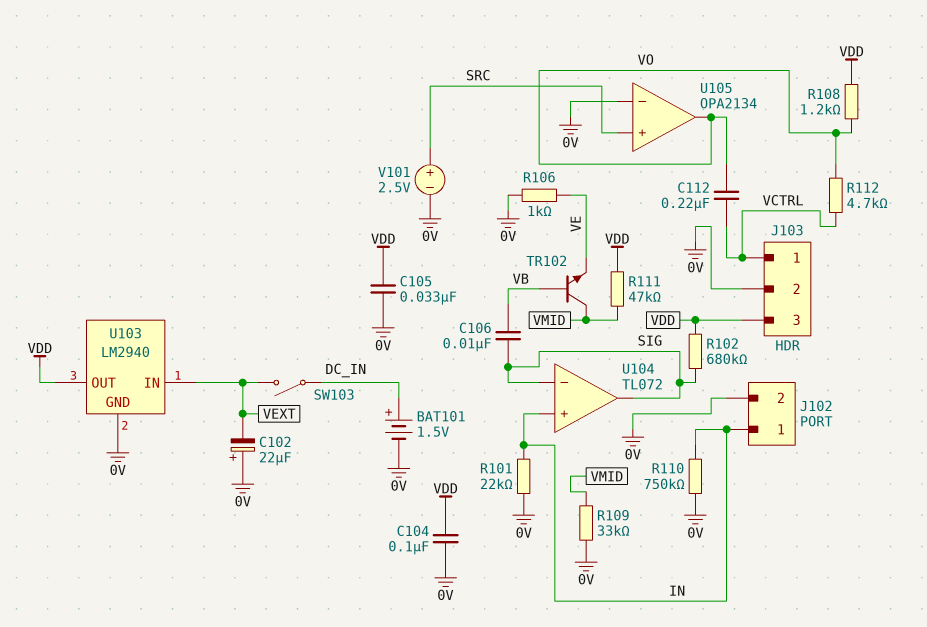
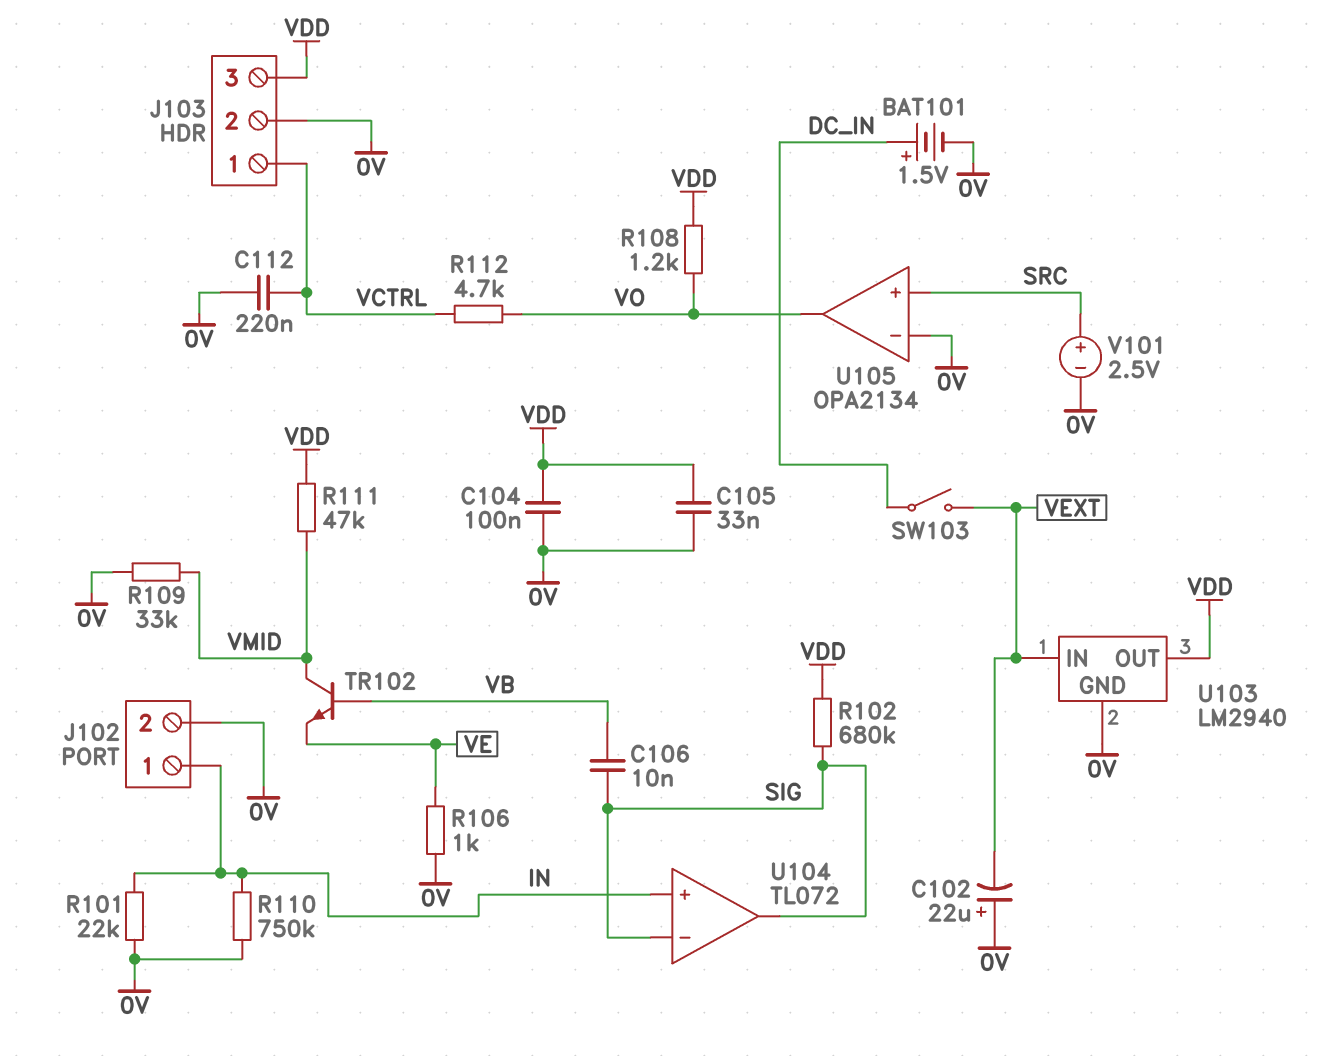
C112: 220nF (VCTRL, VO) -> 220nF (0V, VCTRL)

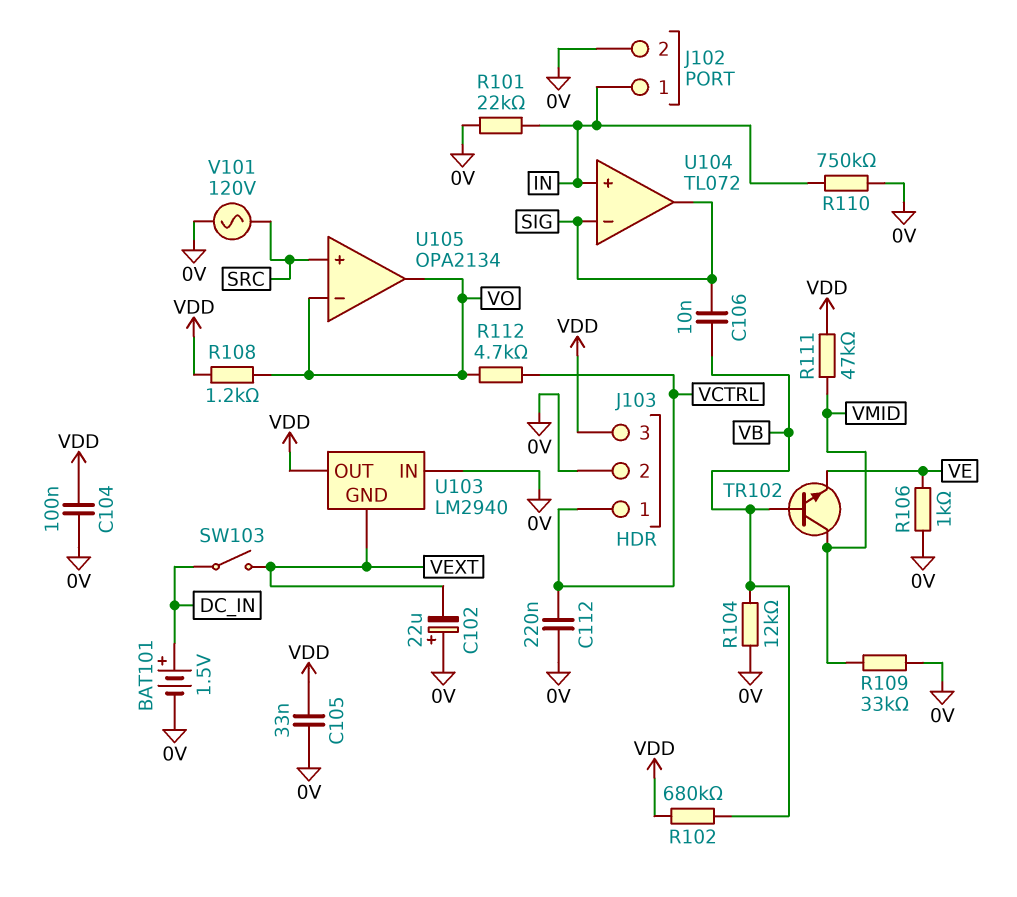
R102: 680k (SIG, VDD) -> 680k (VB, VDD)
R104: none -> 12k (0V, VB)
U103 pin GND: 0V -> VEXT
U103 pin IN: VEXT -> 0V
U105 pin in-: 0V -> VO
V101: 2.5V (plus SRC, minus 0V) -> AC 120V (0V, SRC)

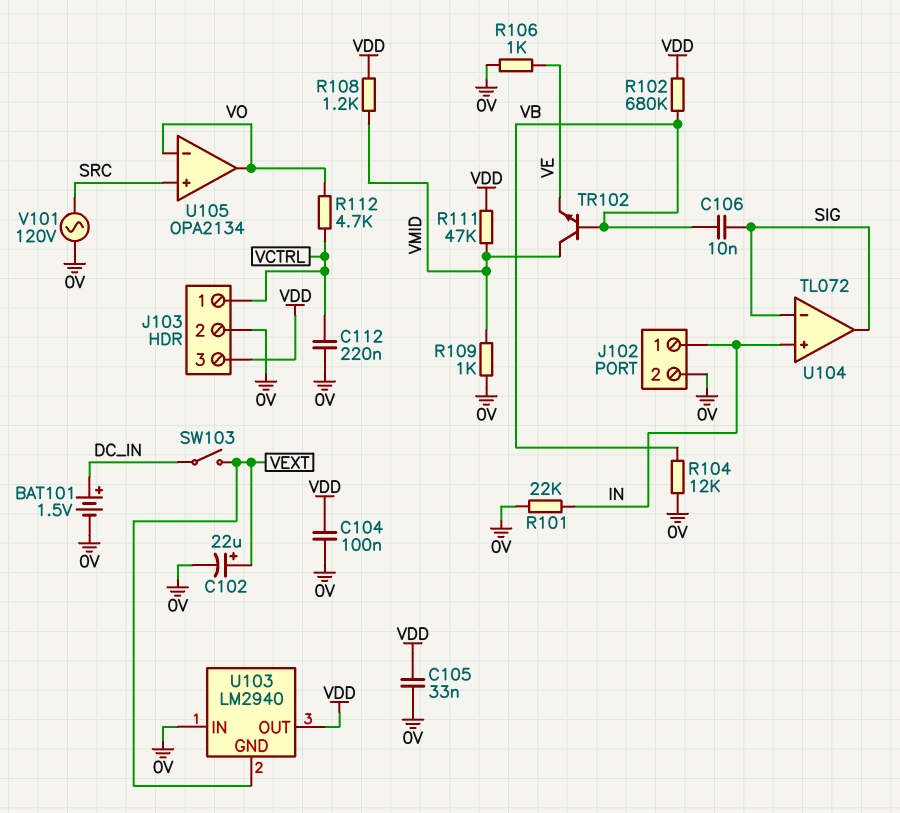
C102: 22uF (plus 0V, minus VEXT) -> 22uF (plus VEXT, minus 0V)
R108: 1.2k (VDD, VO) -> 1.2k (VDD, VMID)
R109: 33k (0V, VMID) -> 1k (0V, VMID)
R110: 750k (0V, IN) -> none

